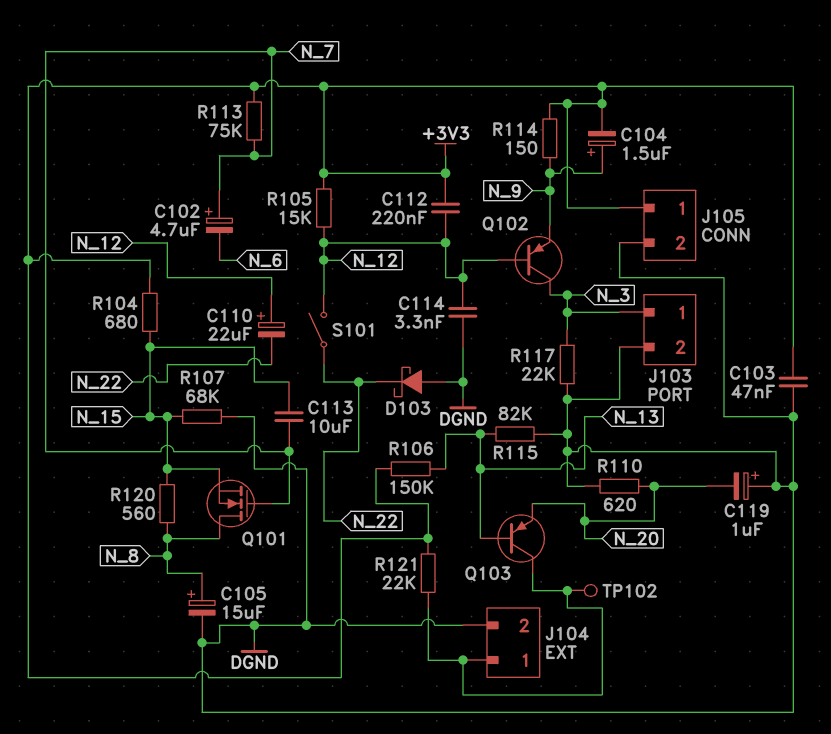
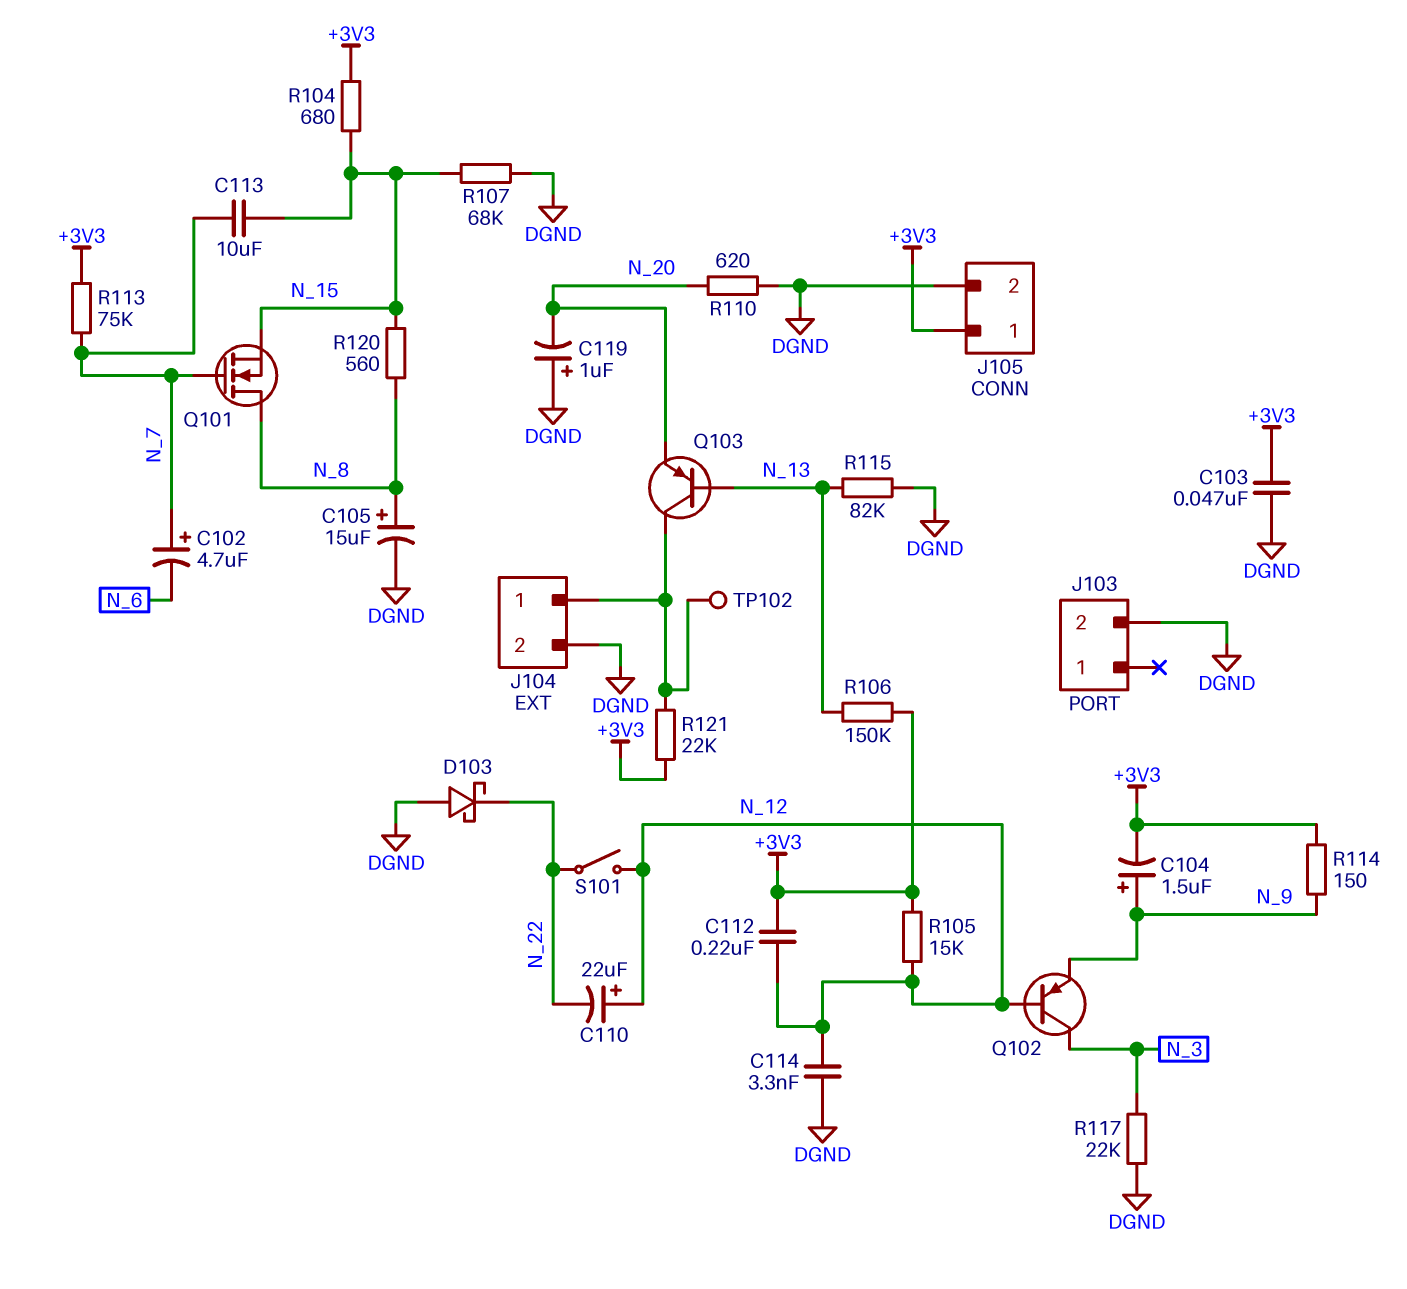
J103 pin 1: N_3 -> none

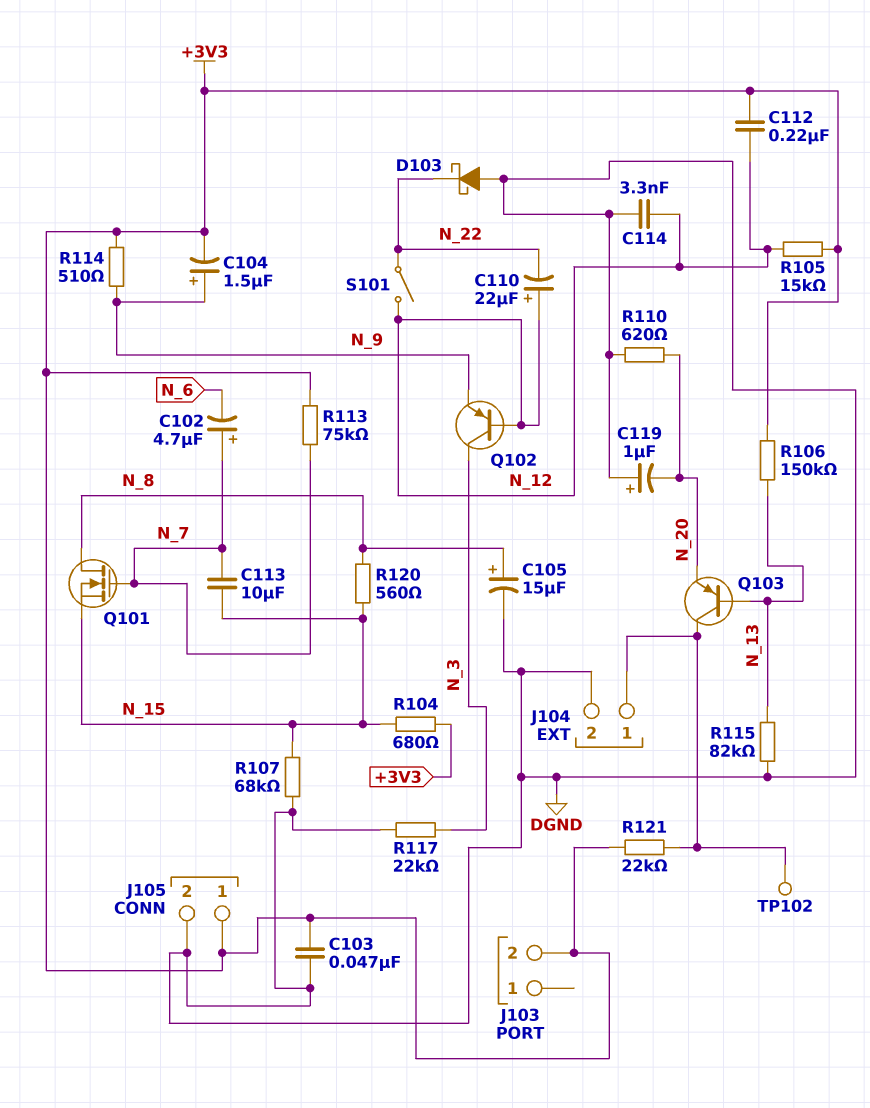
J103 pin 2: DGND -> +3V3
R114: 150 (+3V3, N_9) -> 510 (+3V3, N_9)

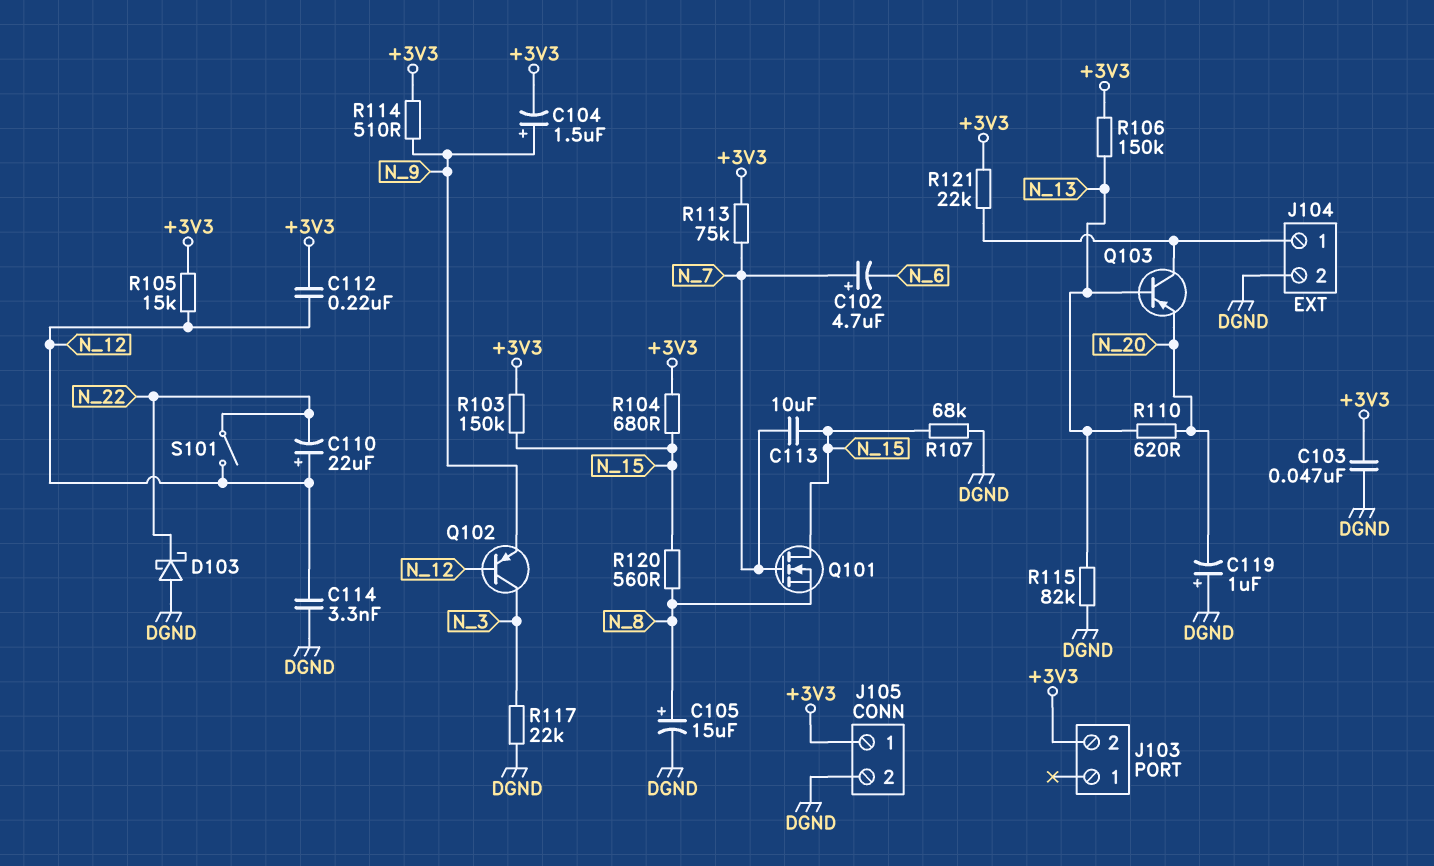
Q101: NMOS (G N_7, D N_8, S N_15) -> NMOS (G N_7, D N_15, S N_8)
R103: none -> 150k (+3V3, N_15)
R110: 620 (DGND, N_20) -> 620 (N_13, N_20)
TP102: test point (J104/1) -> none

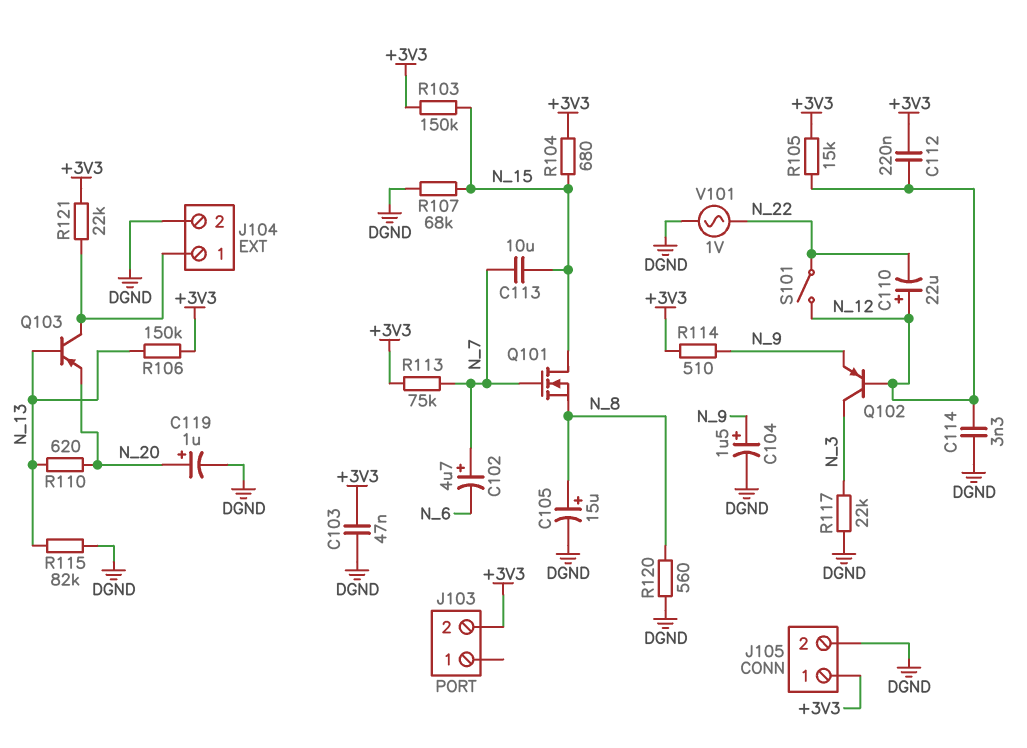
C104: 1.5uF (plus N_9, minus +3V3) -> 1.5uF (plus N_9, minus DGND)
C119: 1uF (plus DGND, minus N_20) -> 1uF (plus N_20, minus DGND)
D103: schottky (A DGND, K N_22) -> none
R120: 560 (N_8, N_15) -> 560 (DGND, N_8)
V101: none -> AC 1V (DGND, N_22)

